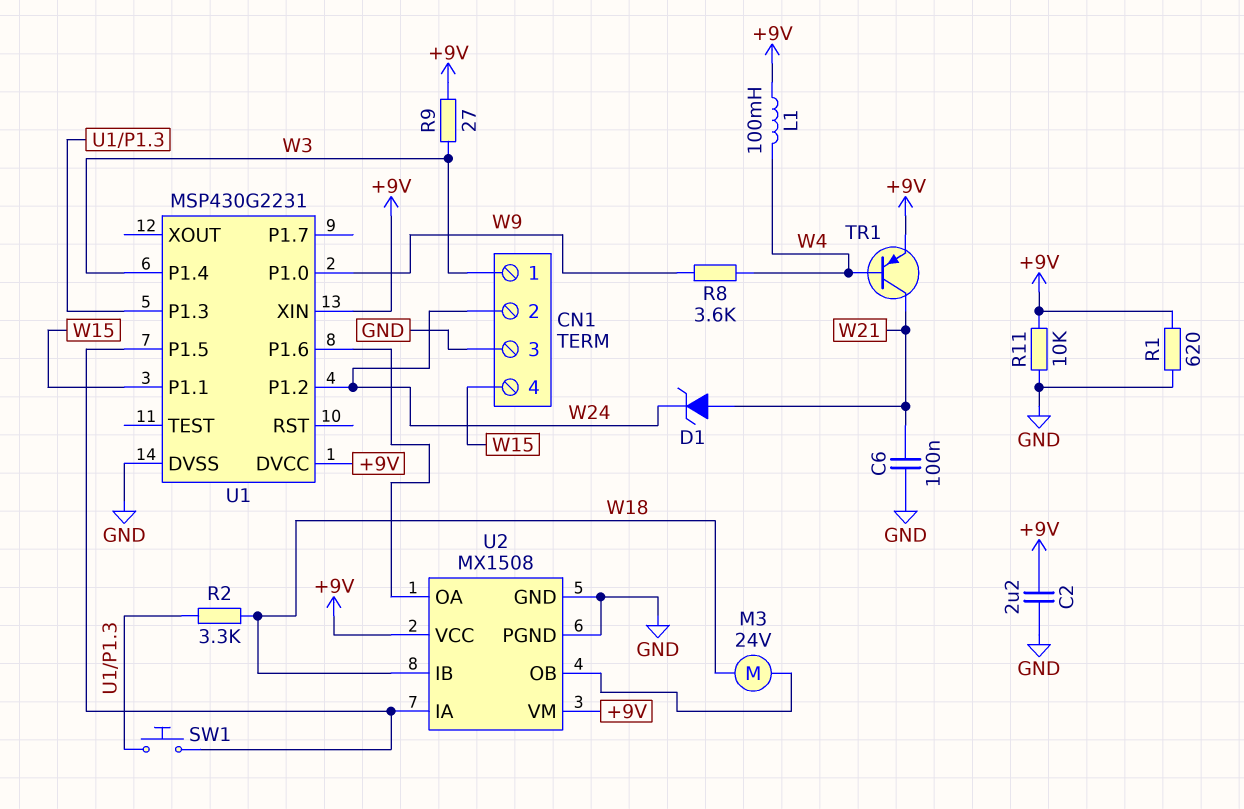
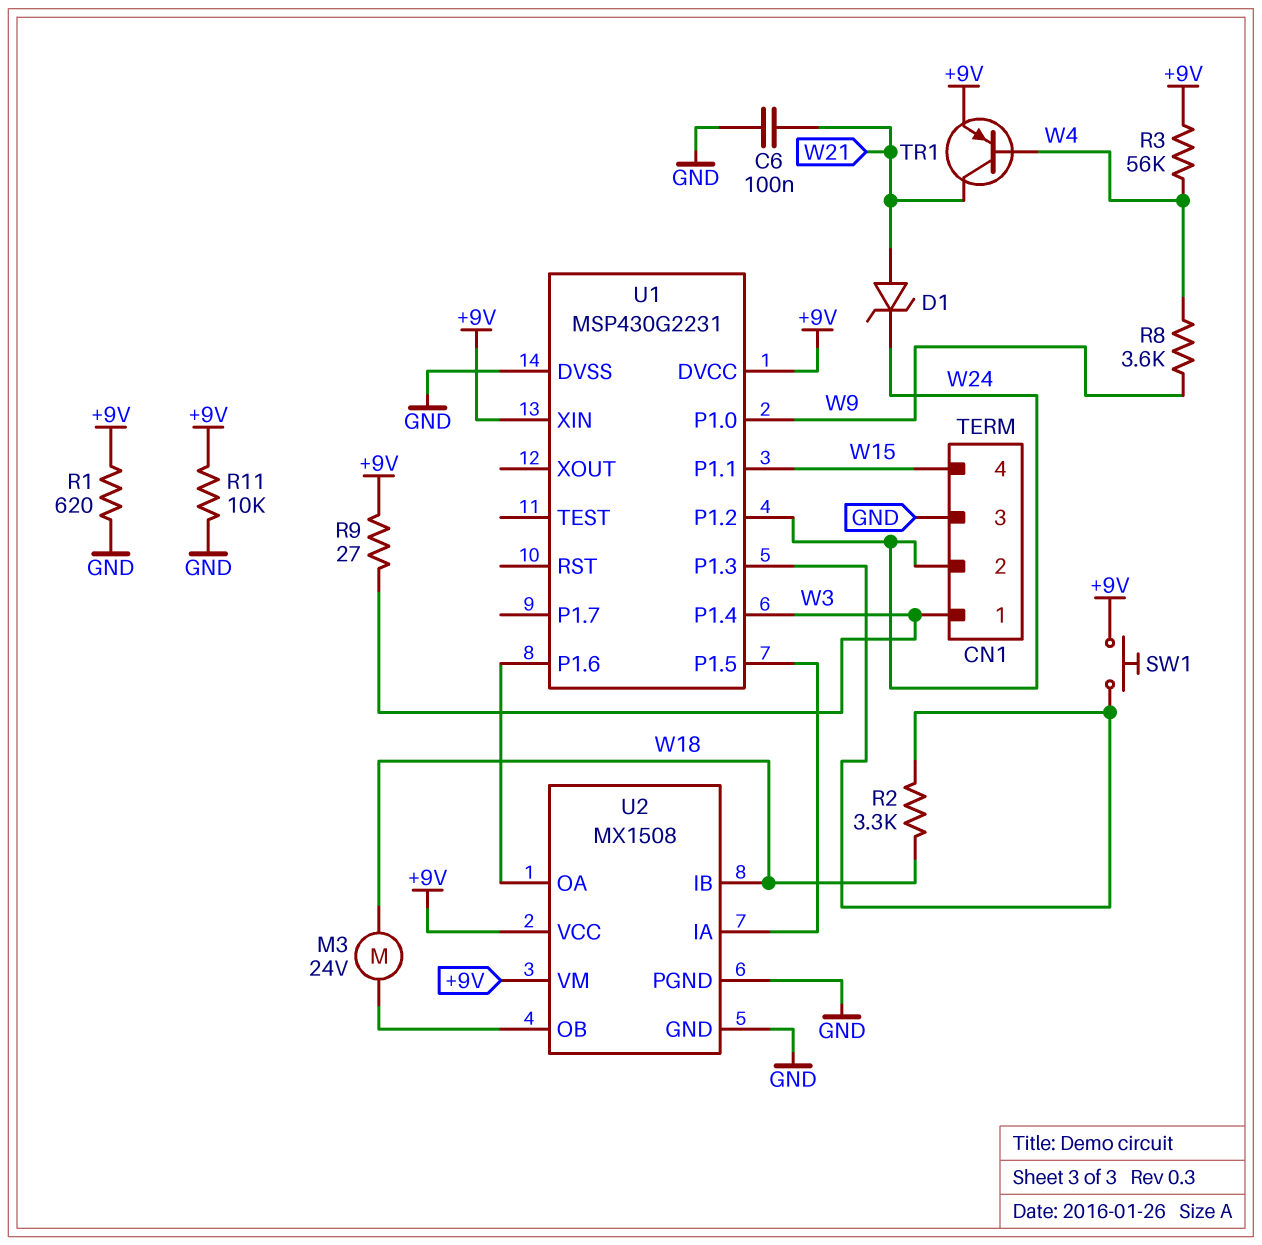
C2: 2.2uF (+9V, GND) -> none
L1: 100mH (+9V, W4) -> none
R3: none -> 56k (+9V, W4)
SW1: button (U1/P1.3, U1/P1.5) -> button (+9V, U1/P1.3)

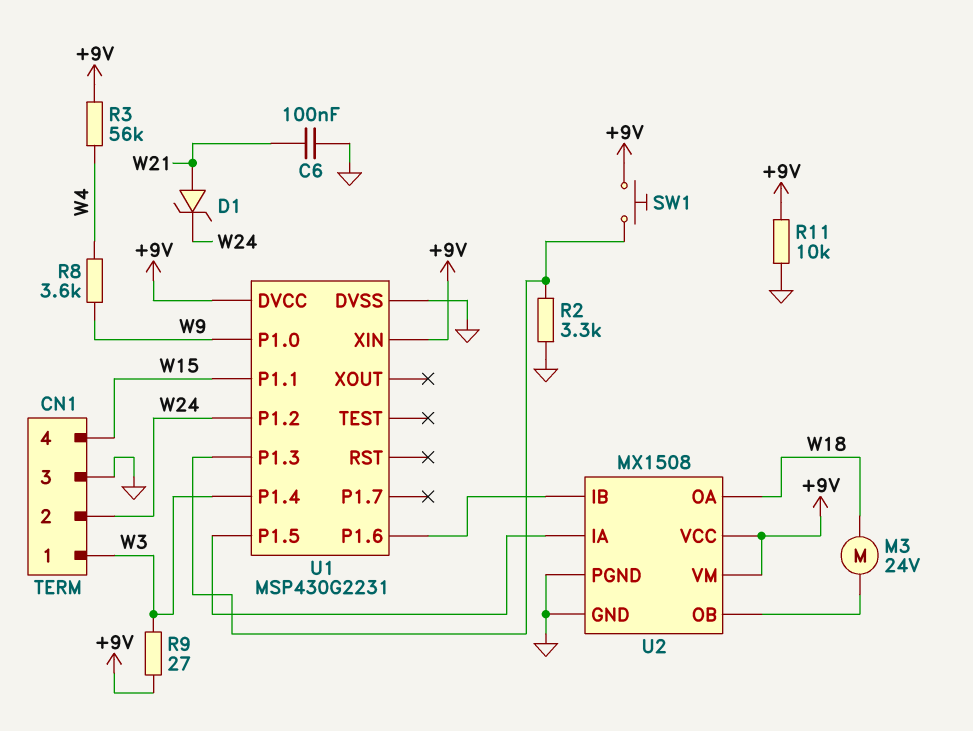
R1: 620 (+9V, GND) -> none
R2: 3.3k (U1/P1.3, W18) -> 3.3k (GND, U1/P1.3)
TR1: PNP (B W4, C W21, E +9V) -> none
U2 pin IB: W18 -> U1/P1.6
U2 pin OA: U1/P1.6 -> W18

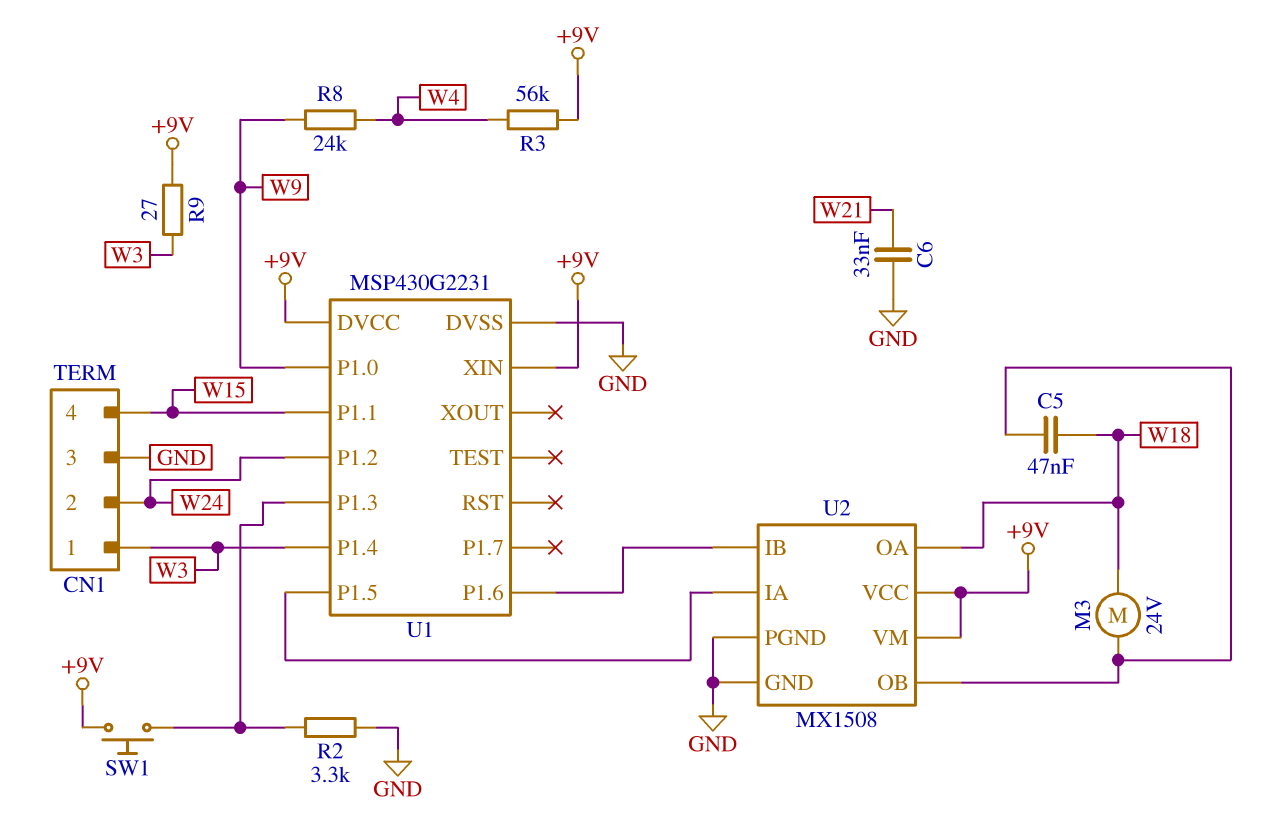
C5: none -> 47nF (U2/OB, W18)
C6: 100nF (GND, W21) -> 33nF (GND, W21)
D1: zener (A W21, K W24) -> none
R8: 3.6k (W4, W9) -> 24k (W4, W9)
R11: 10k (+9V, GND) -> none

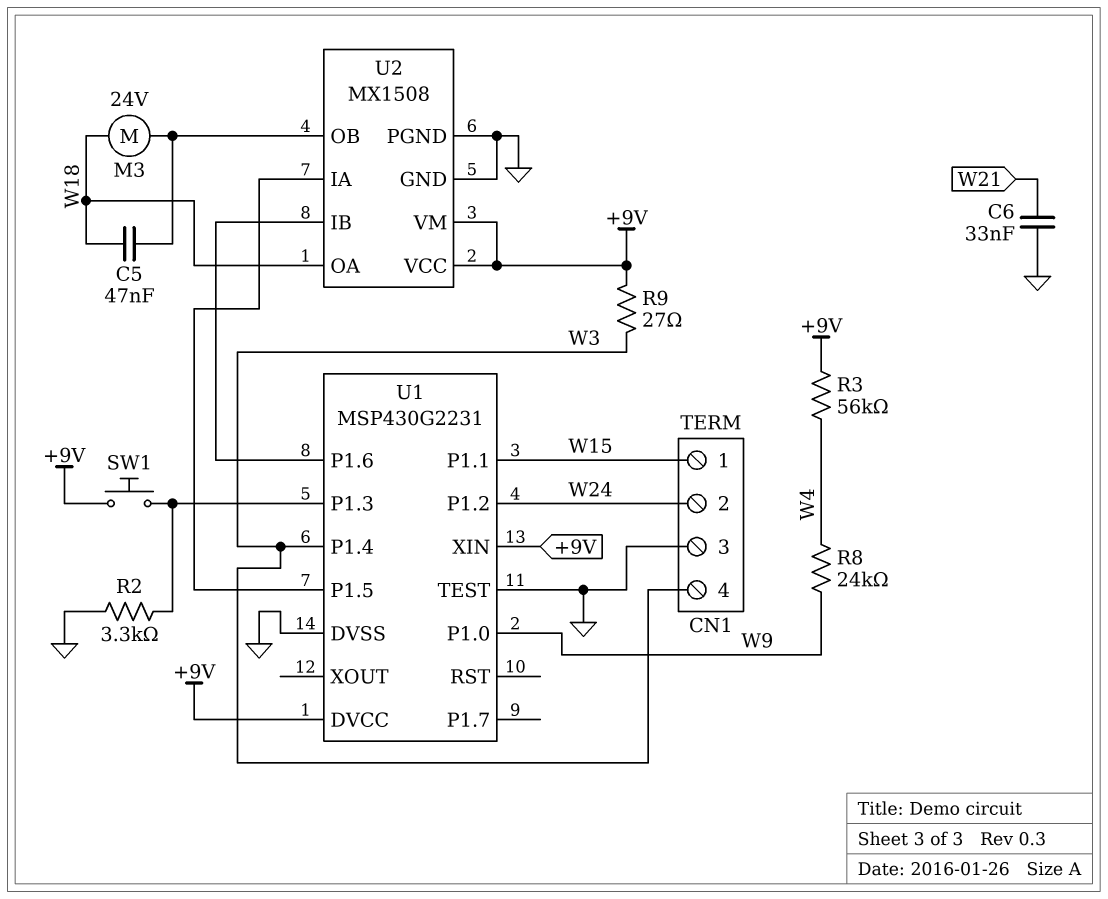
CN1 pin 1: W3 -> W15
CN1 pin 4: W15 -> W3
U1 pin TEST: none -> GND

